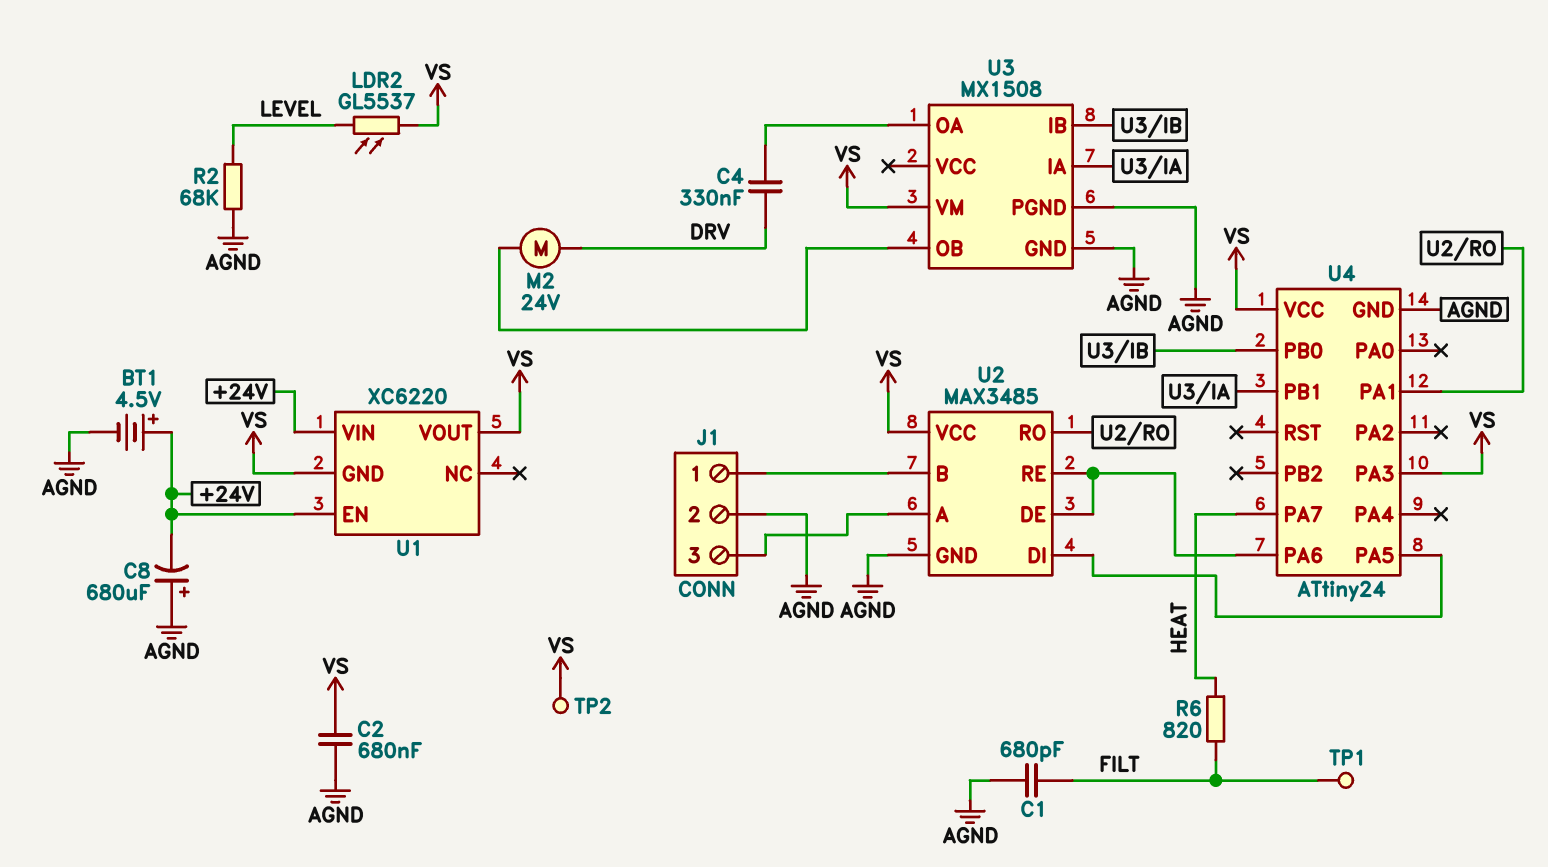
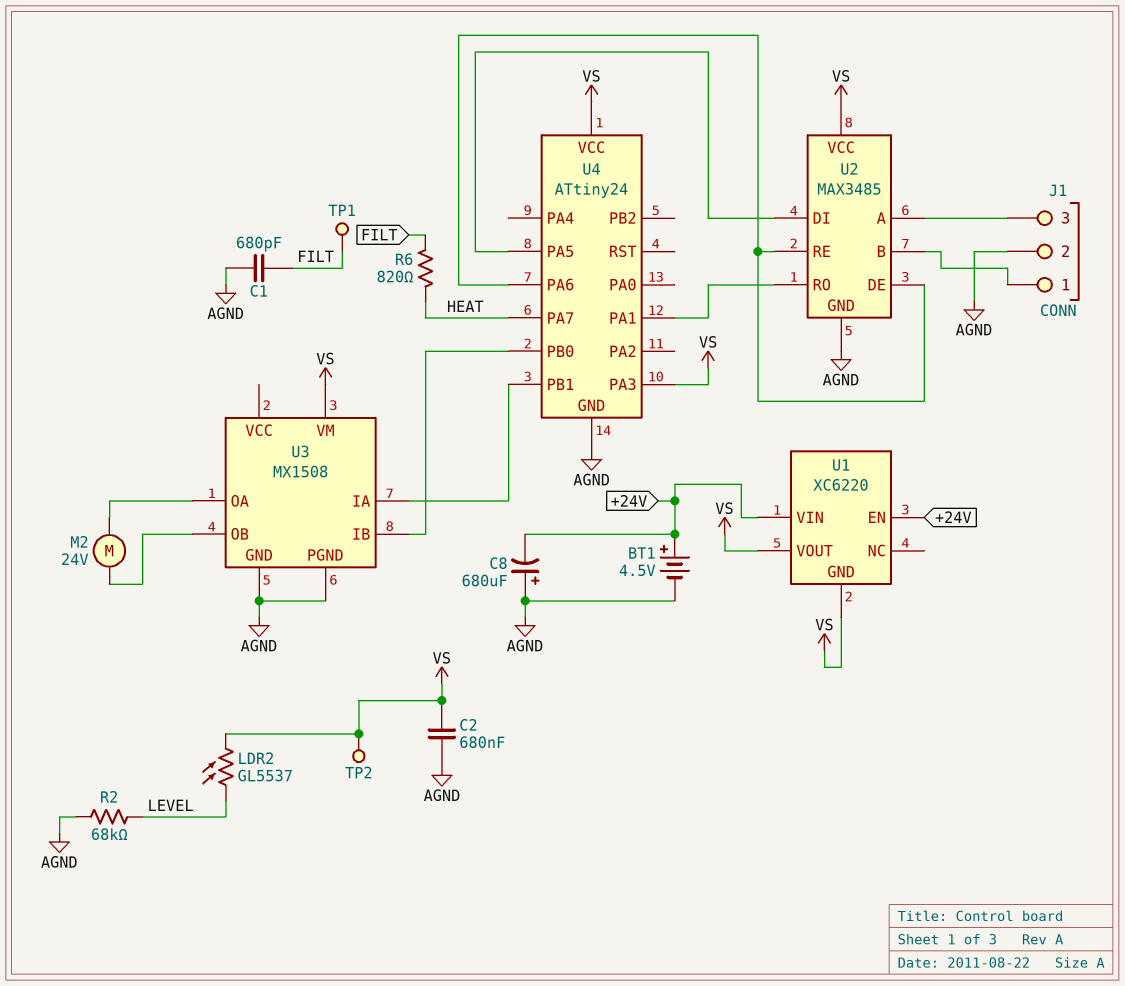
C4: 330nF (DRV, U3/OA) -> none
M2: motor 24V (DRV, U3/OB) -> motor 24V (U3/OA, U3/OB)

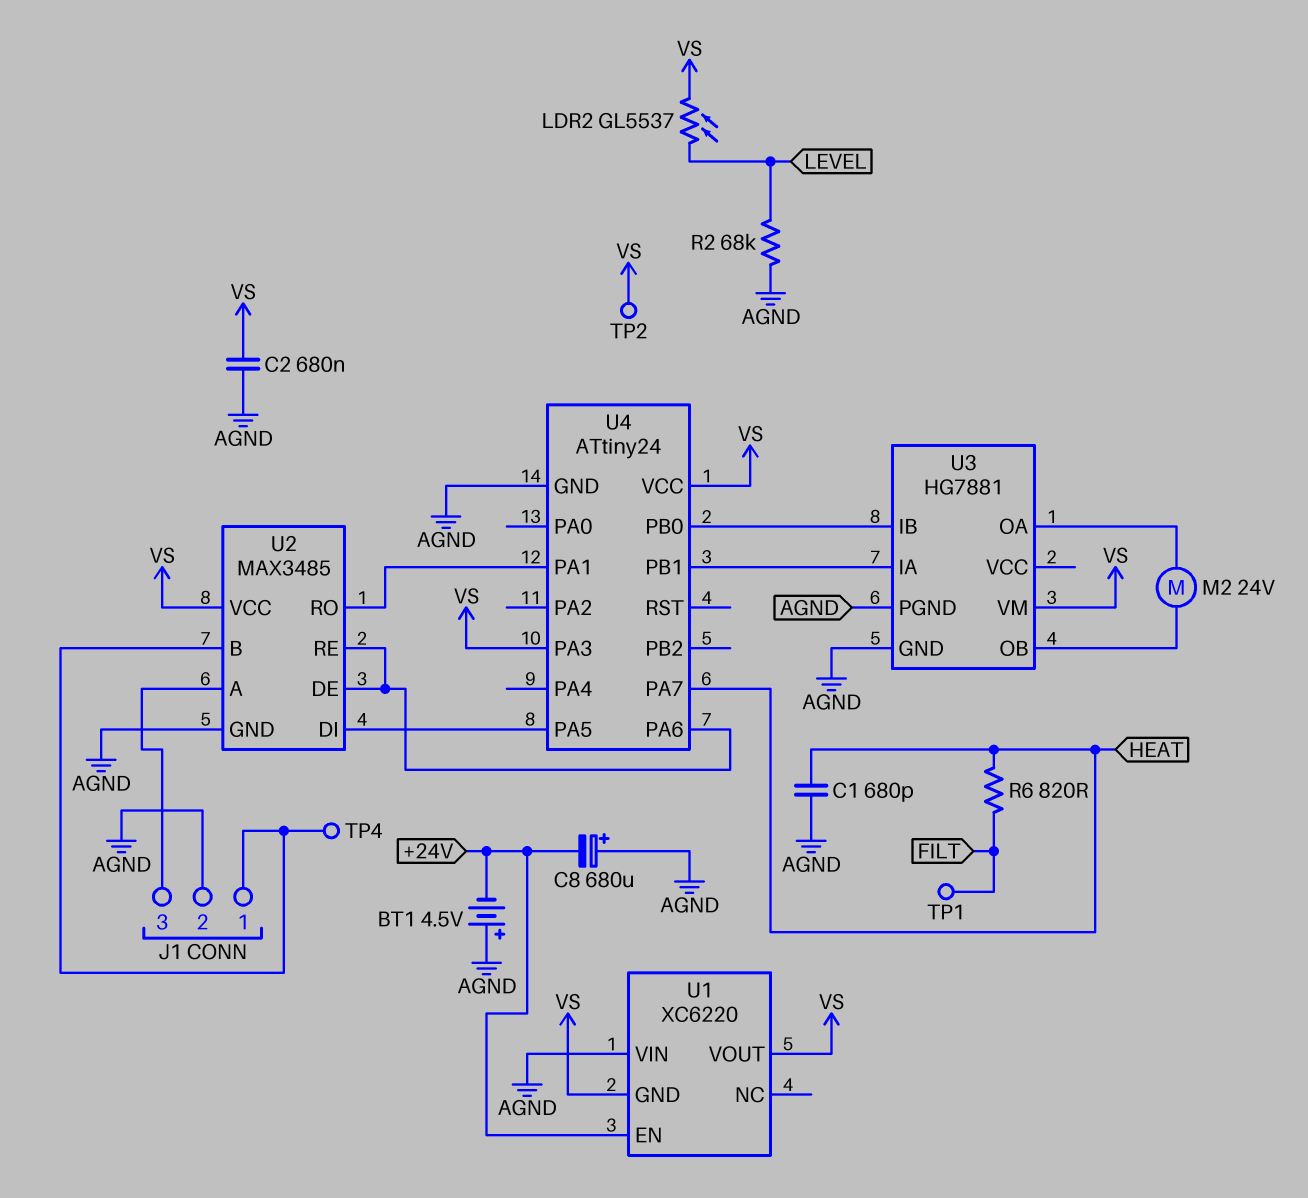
BT1: 4.5V (plus +24V, minus AGND) -> 4.5V (plus AGND, minus +24V)
C1: 680pF (AGND, FILT) -> 680pF (AGND, HEAT)
TP4: none -> test point (J1/1)
U1 pin VIN: +24V -> AGND
U3: MX1508 -> HG7881

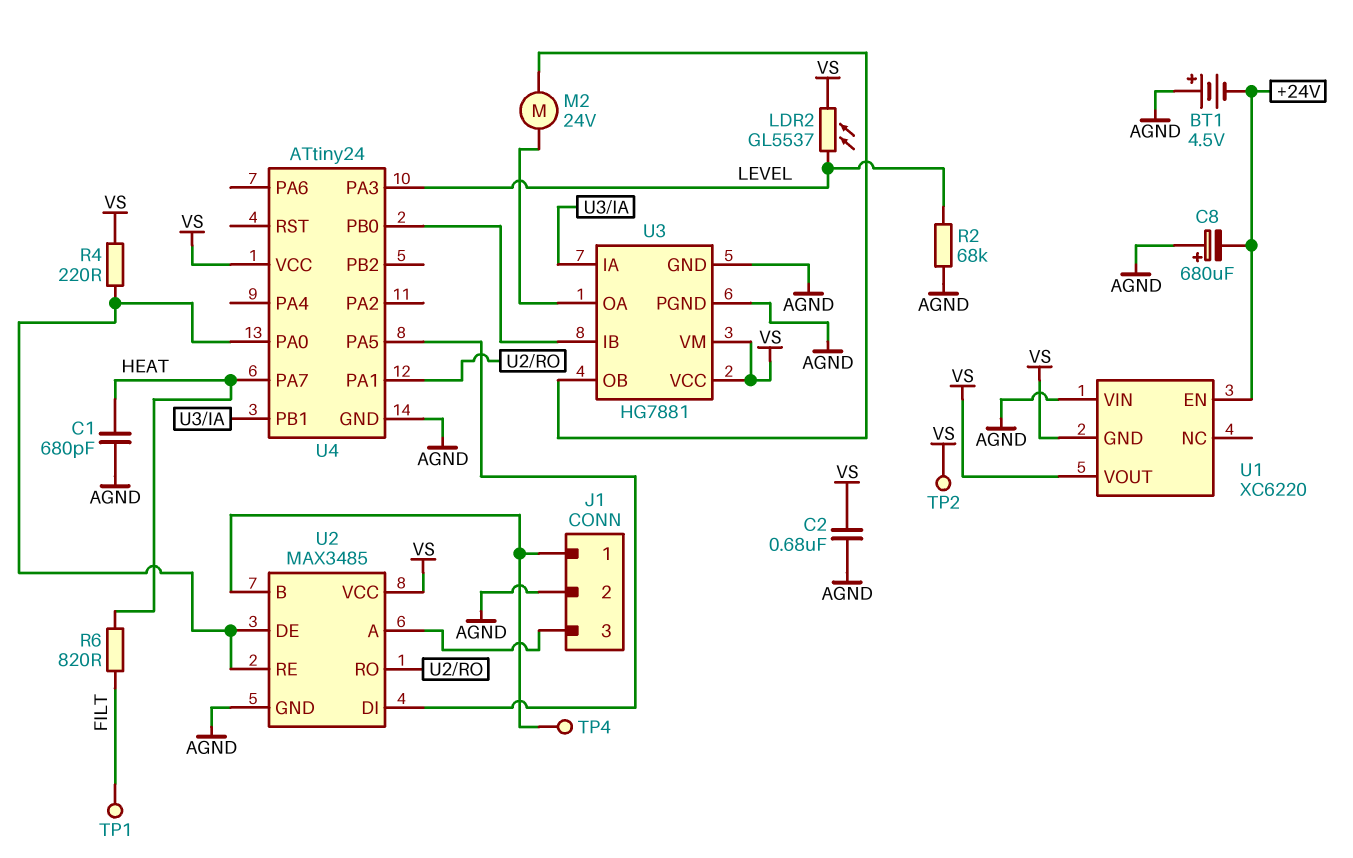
R4: none -> 220 (U2/DE, VS)
U3 pin VCC: none -> VS
U4 pin PA0: none -> U2/DE
U4 pin PA3: VS -> LEVEL
U4 pin PA6: U2/DE -> none

